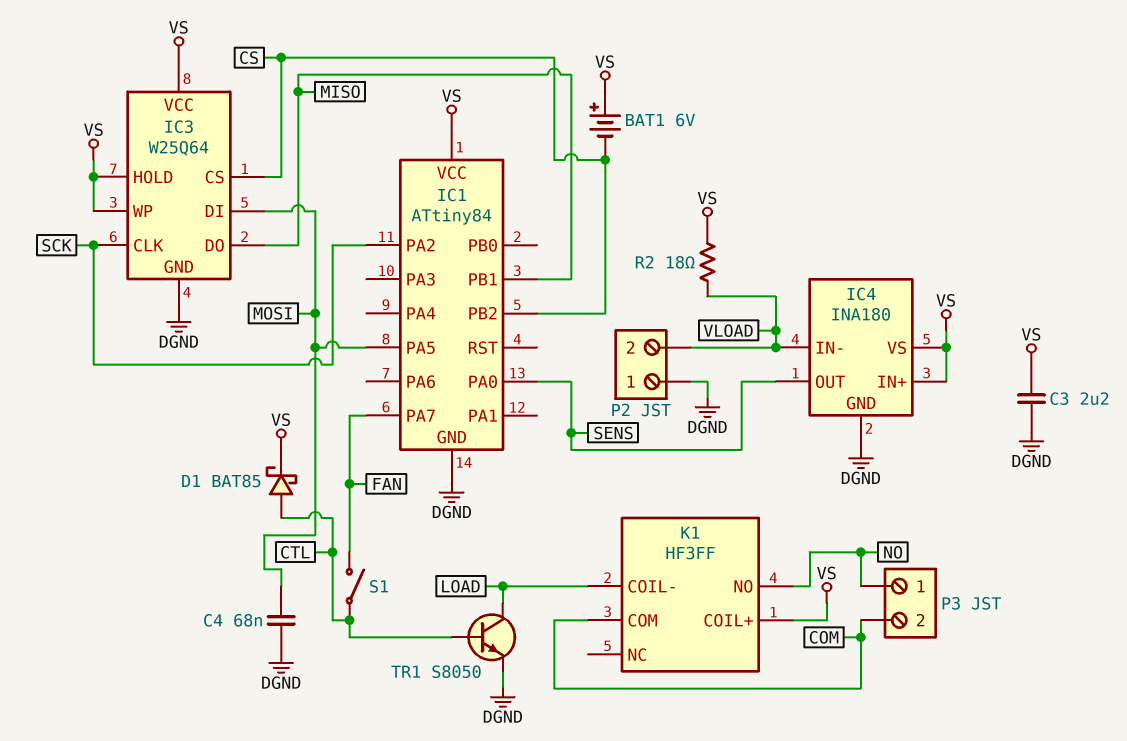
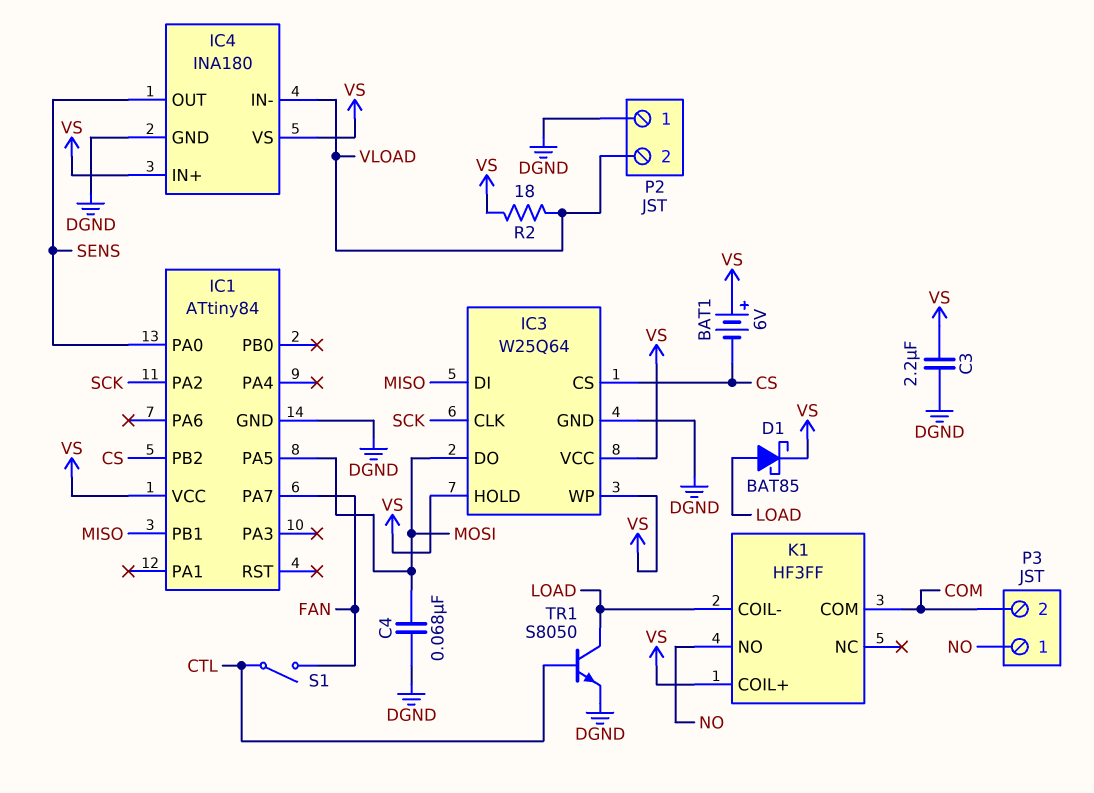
D1: schottky BAT85 (A CTL, K VS) -> schottky BAT85 (A LOAD, K VS)
IC3 pin DI: MOSI -> MISO
IC3 pin DO: MISO -> MOSI

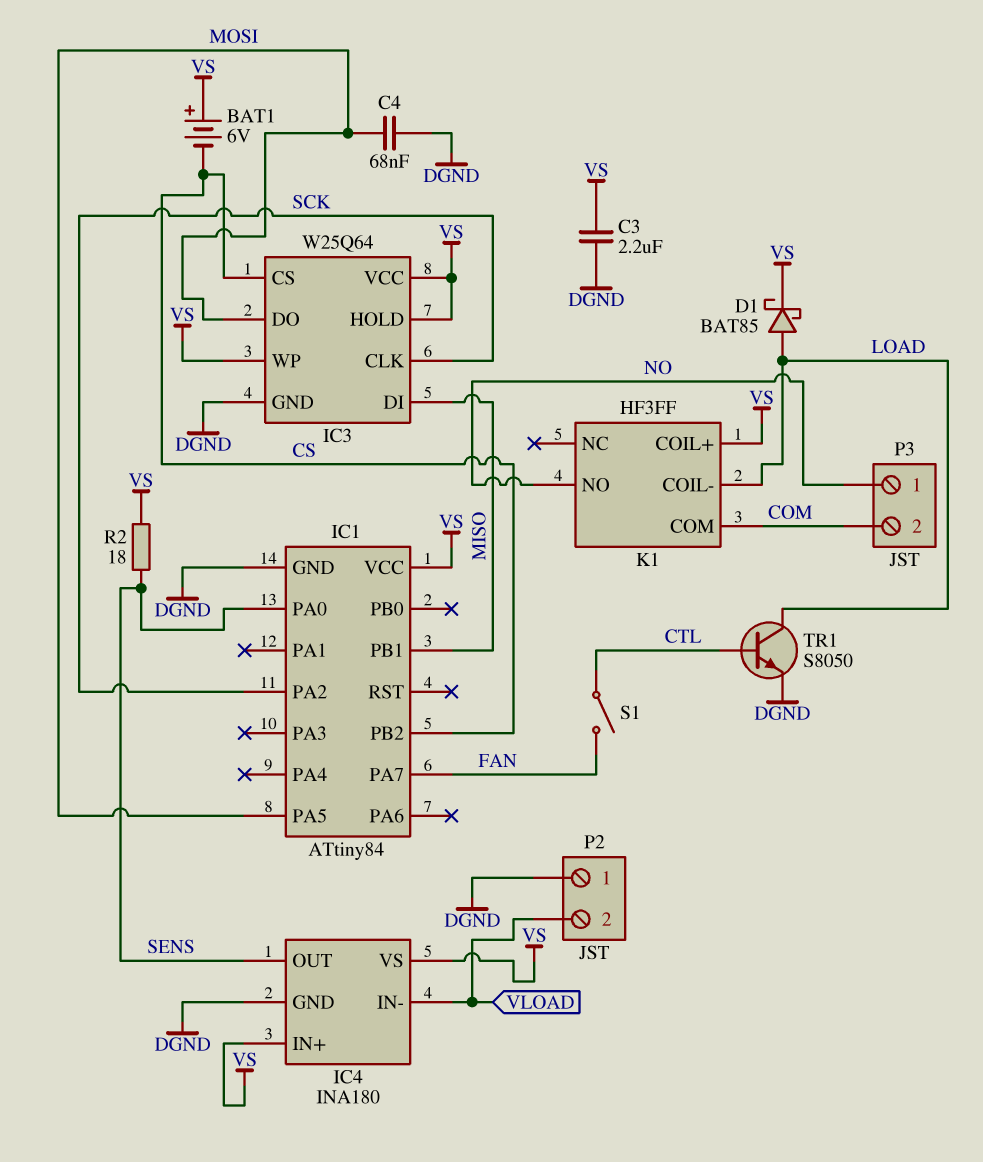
R2: 18 (VLOAD, VS) -> 18 (SENS, VS)

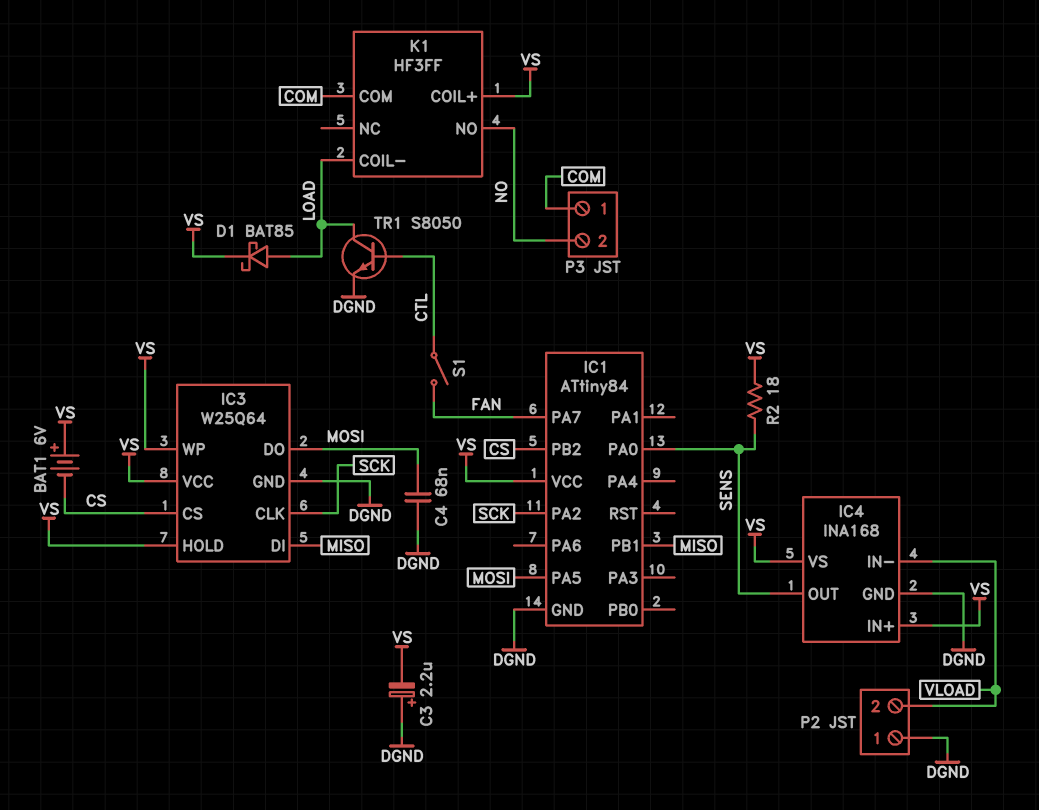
C3: 2.2uF (DGND, VS) -> 2.2uF (plus DGND, minus VS)
IC4: INA180 -> INA168
P3 pin 1: NO -> COM
P3 pin 2: COM -> NO

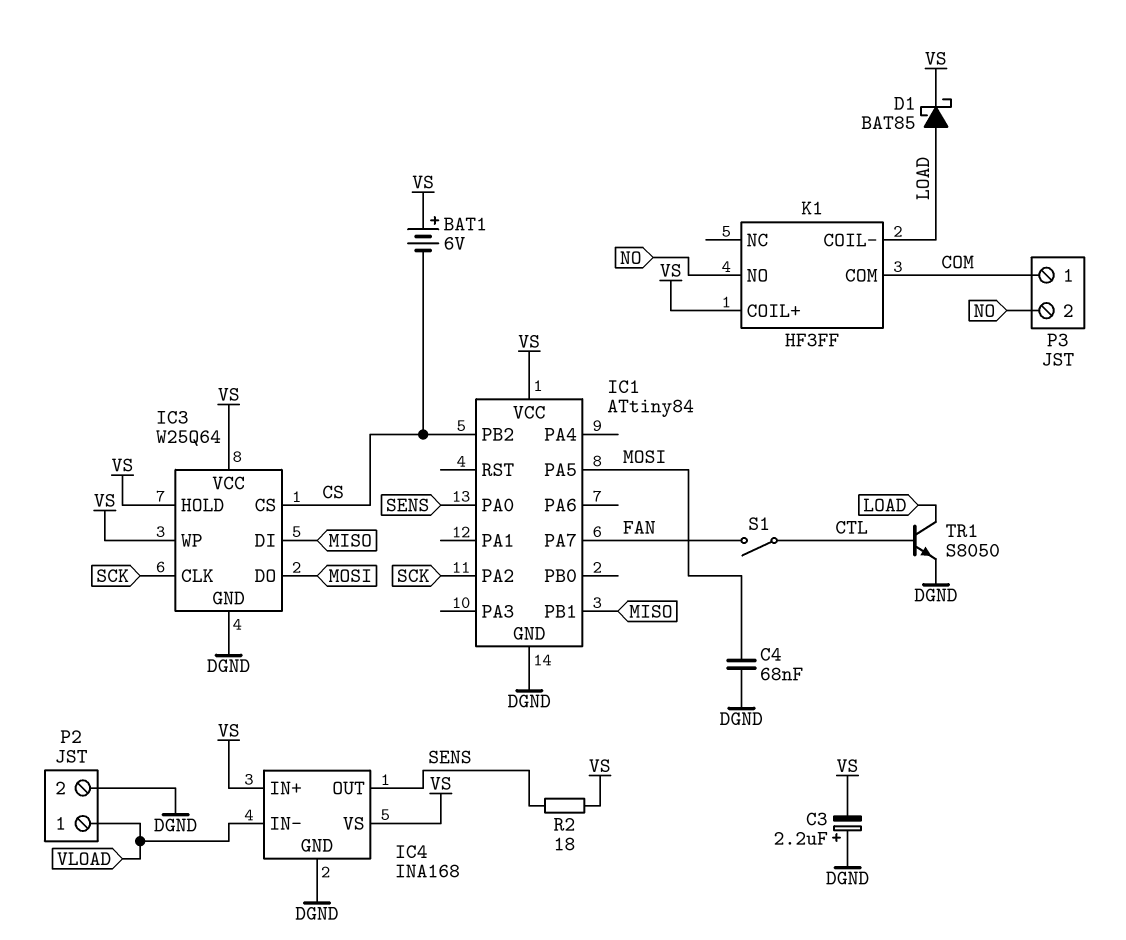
P2 pin 1: DGND -> VLOAD
P2 pin 2: VLOAD -> DGND

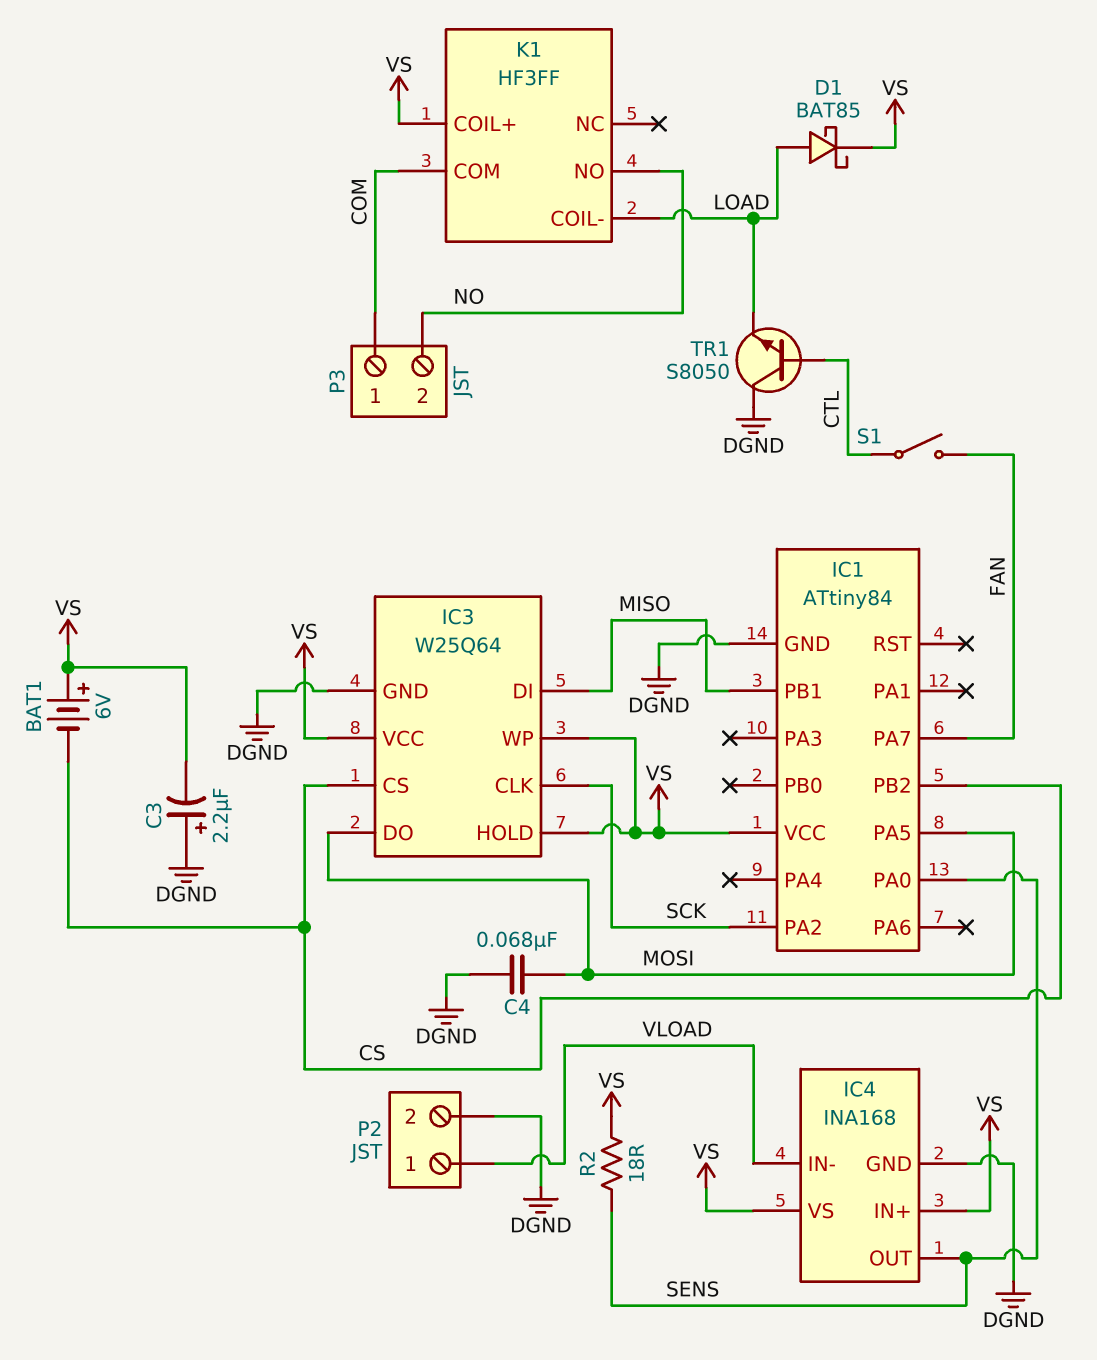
TR1: NPN S8050 (B CTL, C LOAD, E DGND) -> NPN S8050 (B CTL, C DGND, E LOAD)

